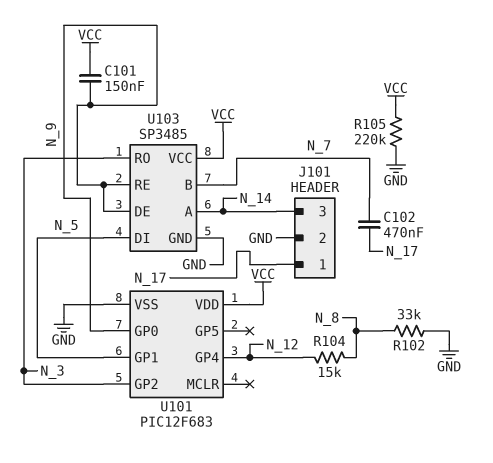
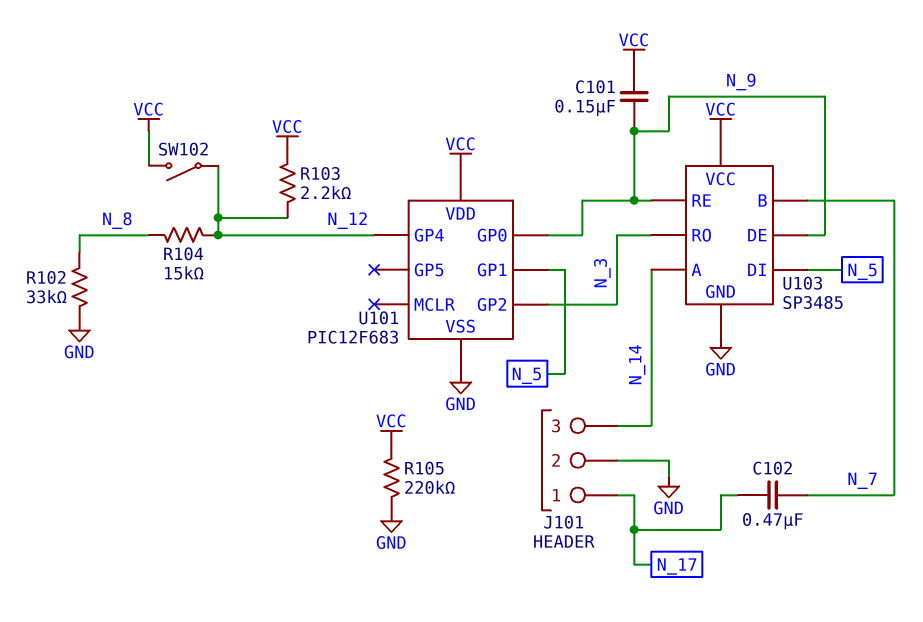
R103: none -> 2.2k (N_12, VCC)
SW102: none -> switch (N_12, VCC)

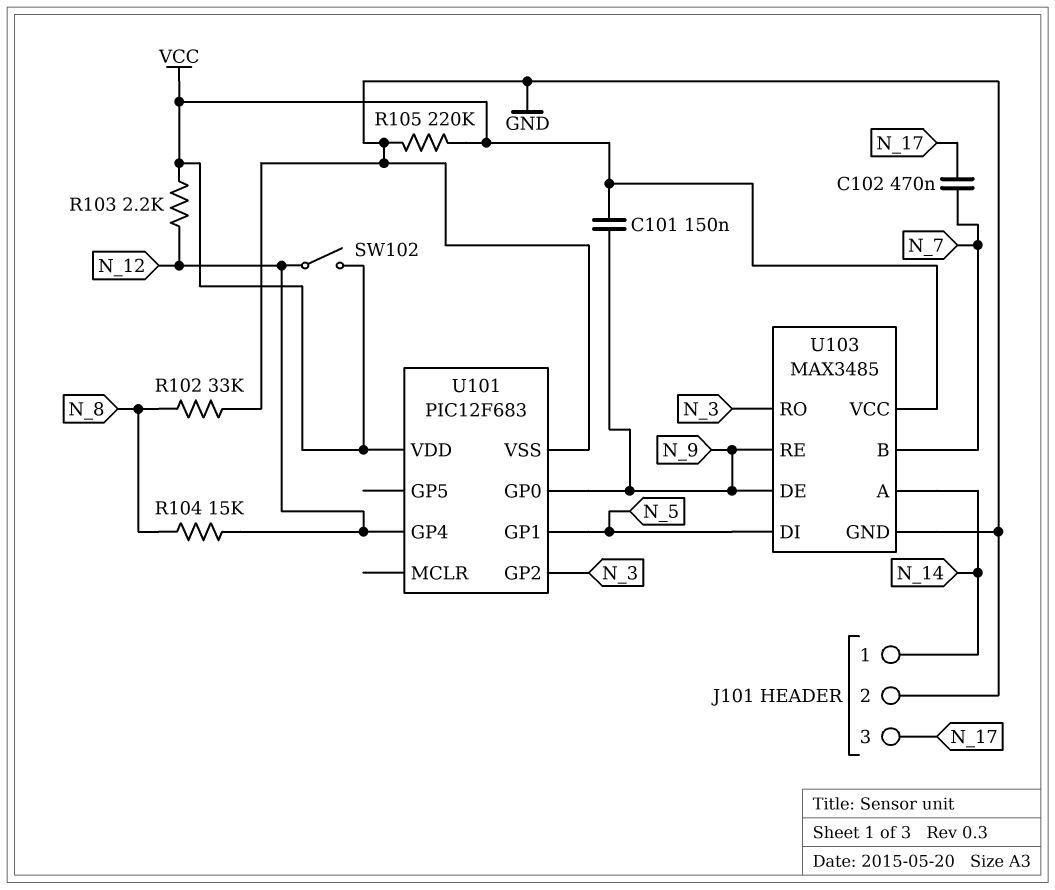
J101 pin 1: N_17 -> N_14
J101 pin 3: N_14 -> N_17
U103: SP3485 -> MAX3485

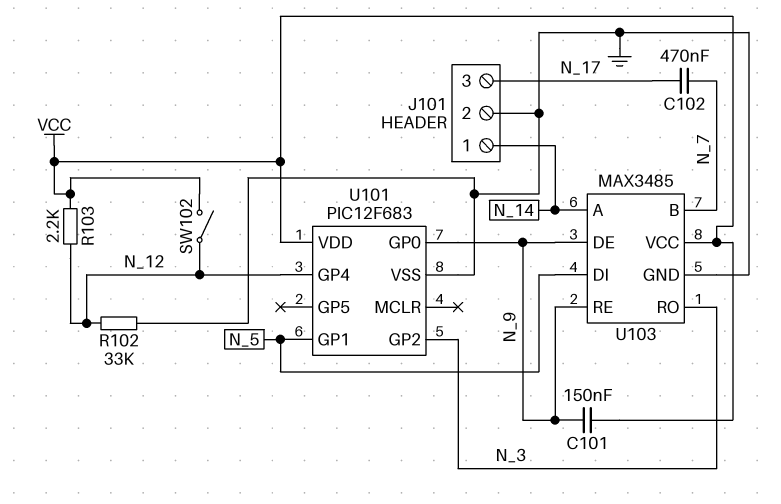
R102: 33k (GND, N_8) -> 33k (GND, N_12)
R104: 15k (N_8, N_12) -> none
R105: 220k (GND, VCC) -> none

